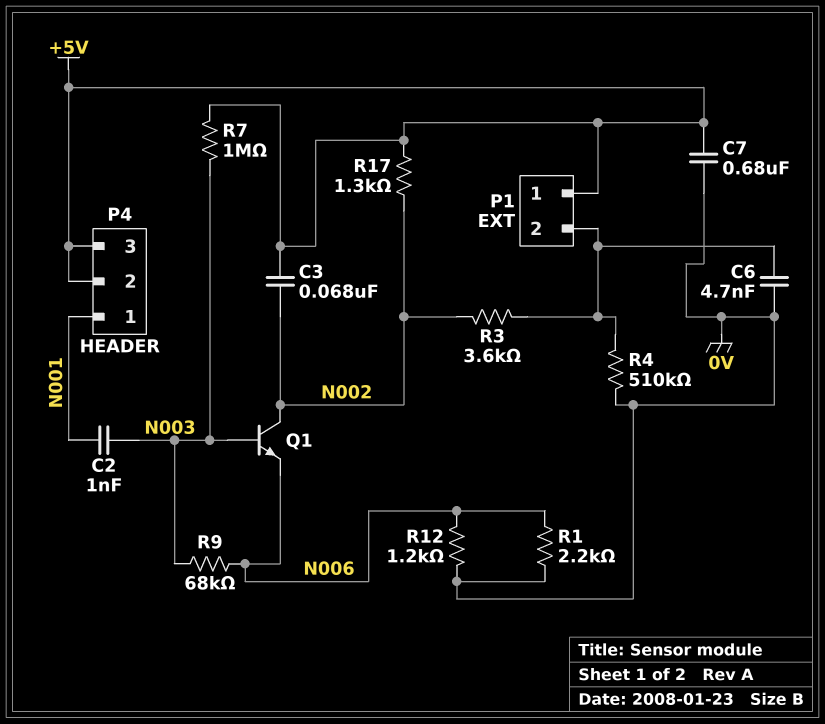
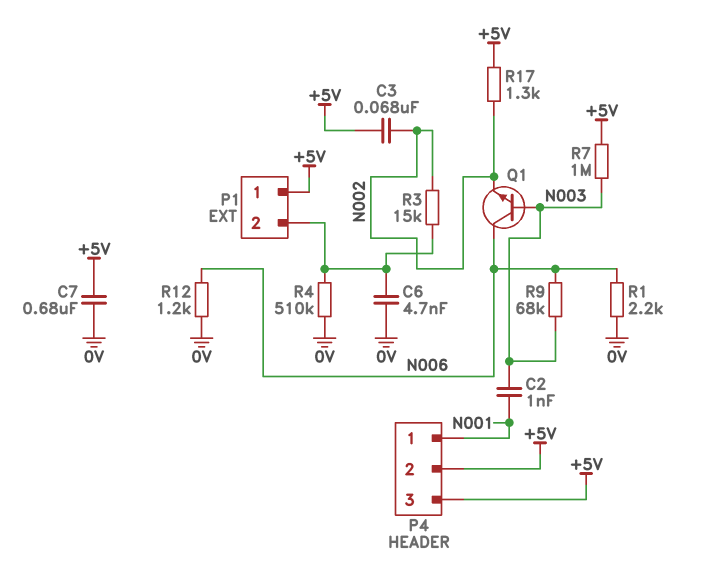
Q1: NPN (B N003, C N002, E N006) -> NPN (B N003, C N006, E N002)
R3: 3.6k (N002, P1/2) -> 15k (N002, P1/2)

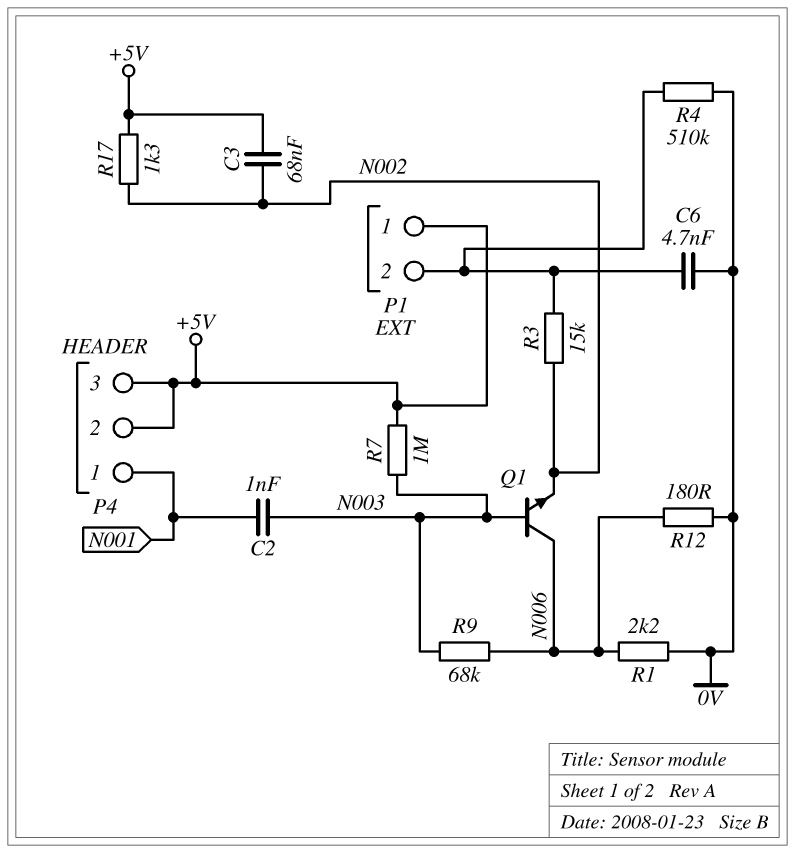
C7: 680nF (+5V, 0V) -> none
R12: 1.2k (0V, N006) -> 180 (0V, N006)

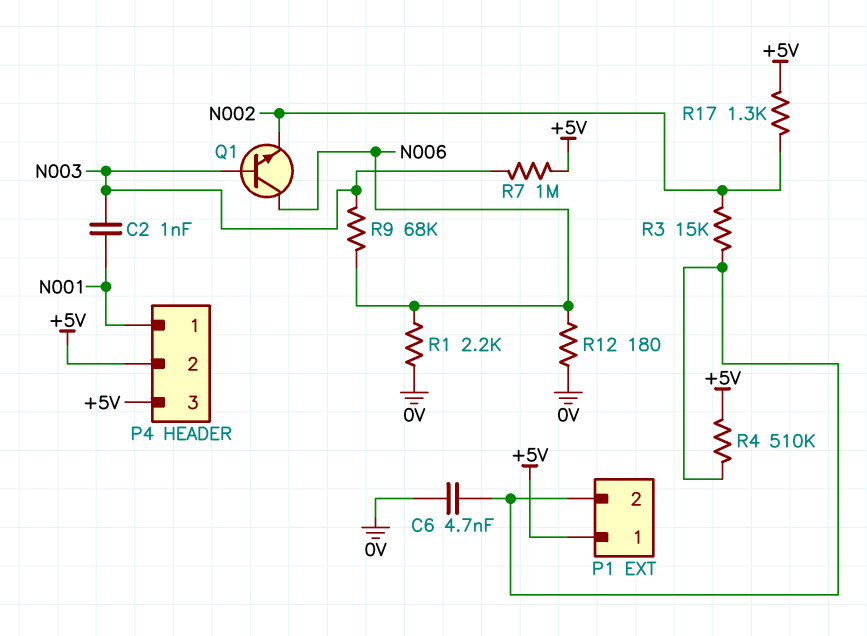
C3: 68nF (+5V, N002) -> none
R4: 510k (0V, P1/2) -> 510k (+5V, P1/2)

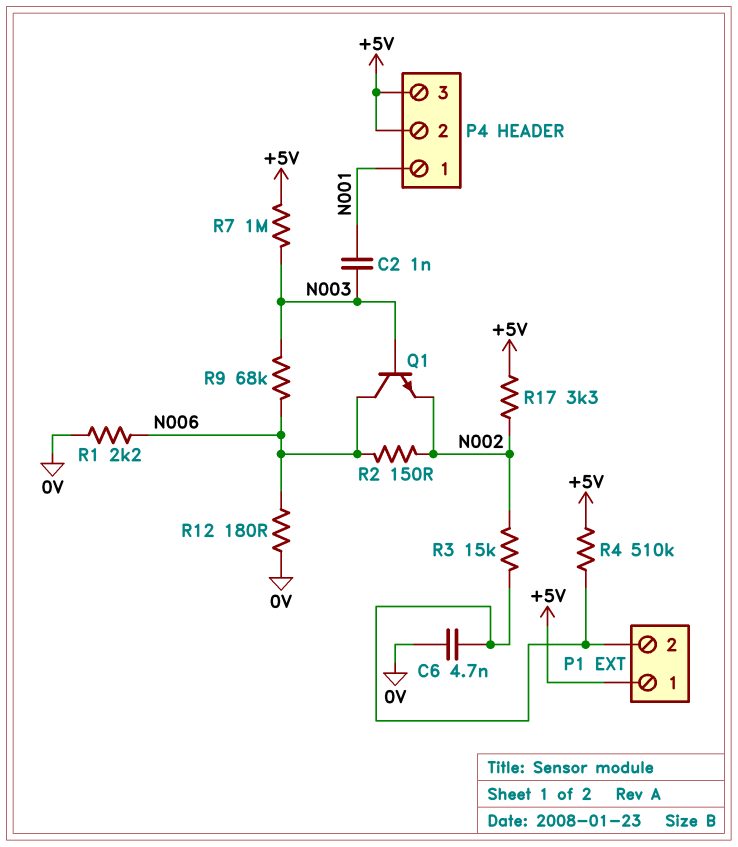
R2: none -> 150 (N002, N006)
R17: 1.3k (+5V, N002) -> 3.3k (+5V, N002)

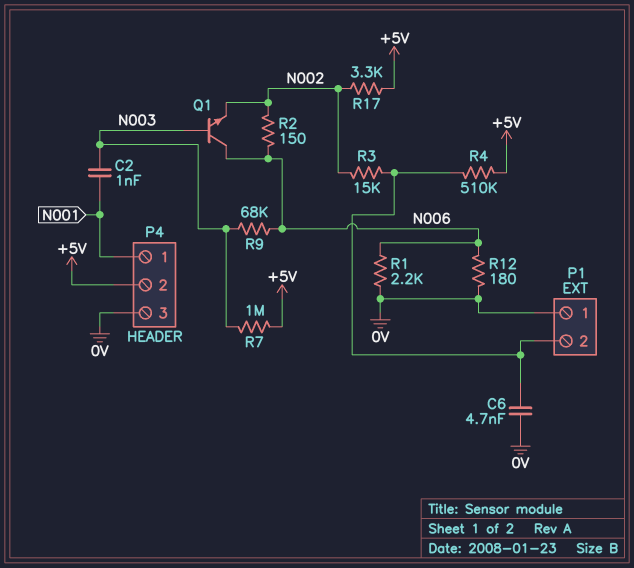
P1 pin 1: +5V -> 0V
P4 pin 3: +5V -> 0V

